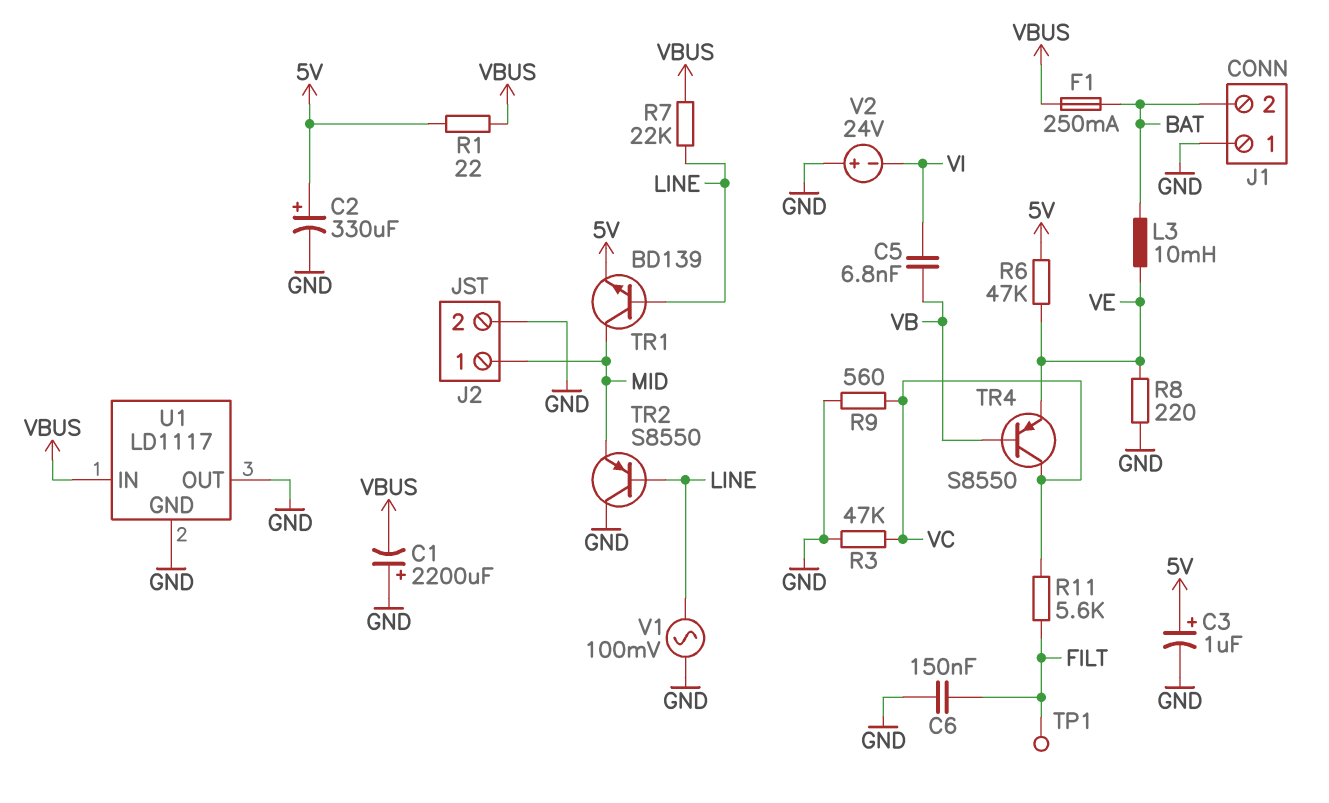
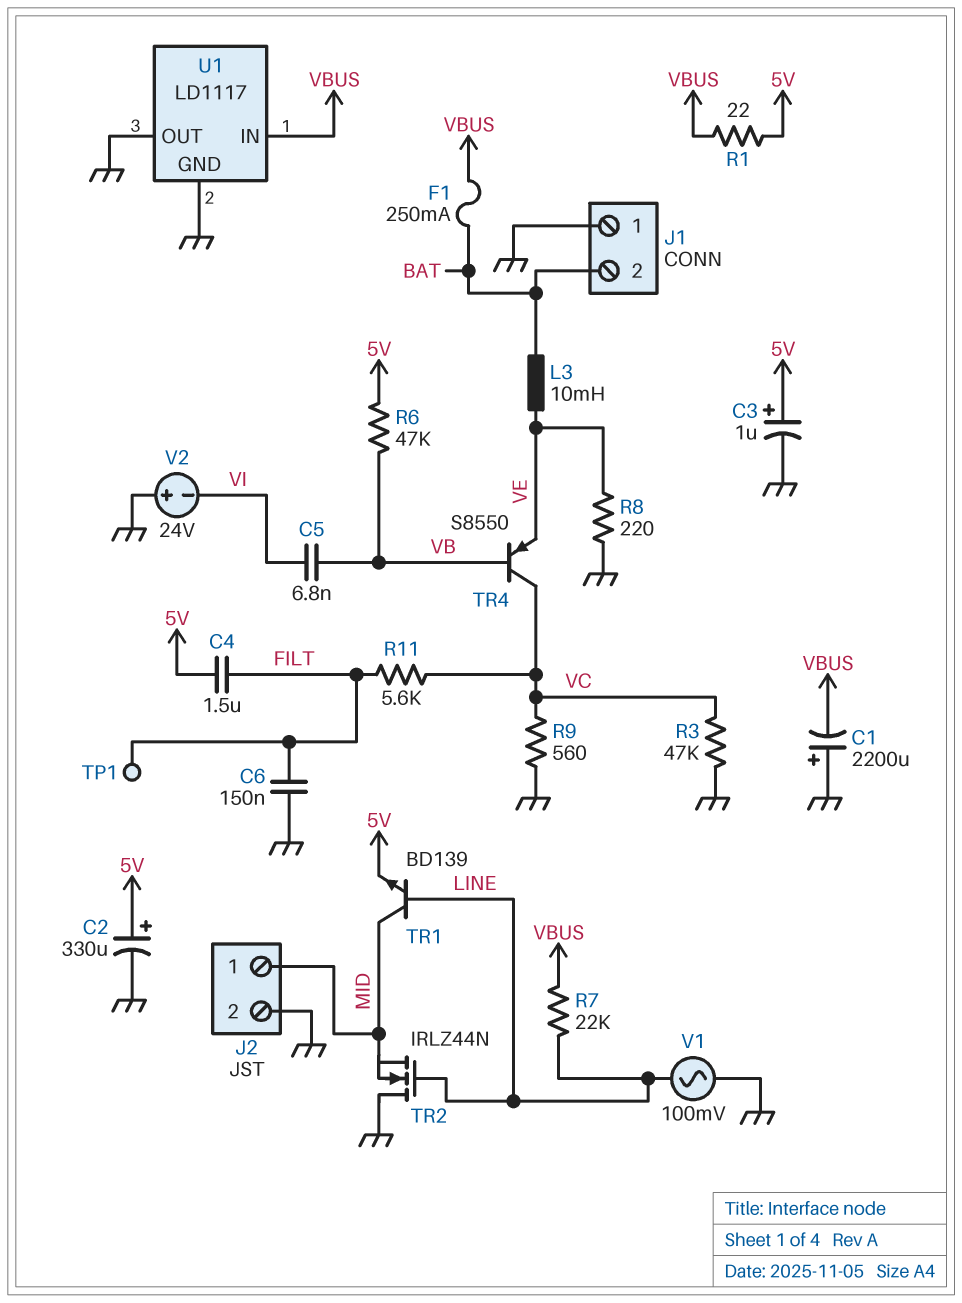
C4: none -> 1.5uF (5V, FILT)
R6: 47k (5V, VE) -> 47k (5V, VB)
TR2: PNP S8550 (B LINE, C GND, E MID) -> NMOS IRLZ44N (G LINE, D GND, S MID)

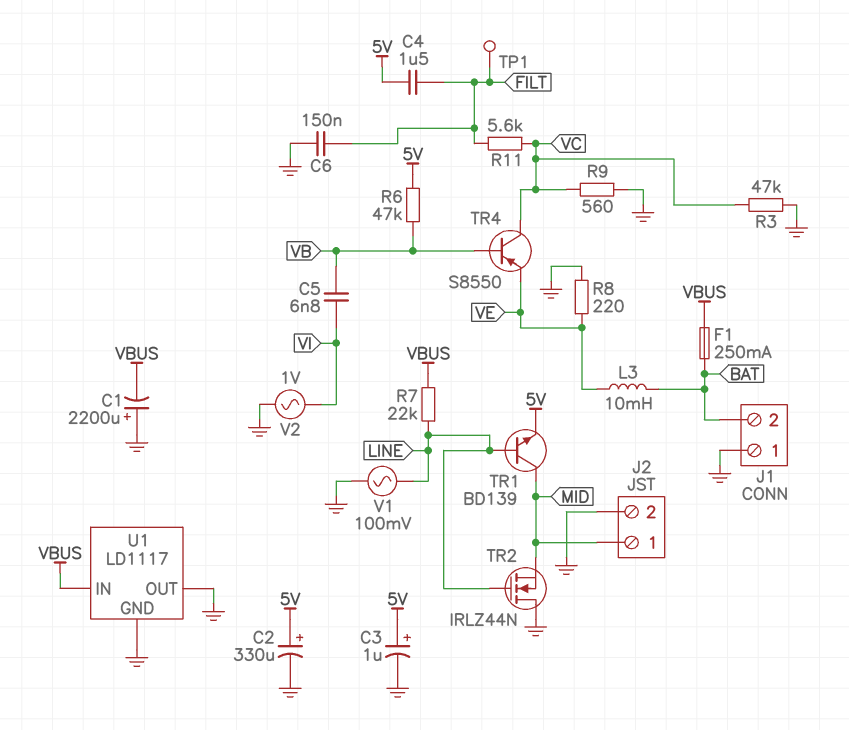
R1: 22 (5V, VBUS) -> none
V2: 24V (plus GND, minus VI) -> AC 1V (GND, VI)

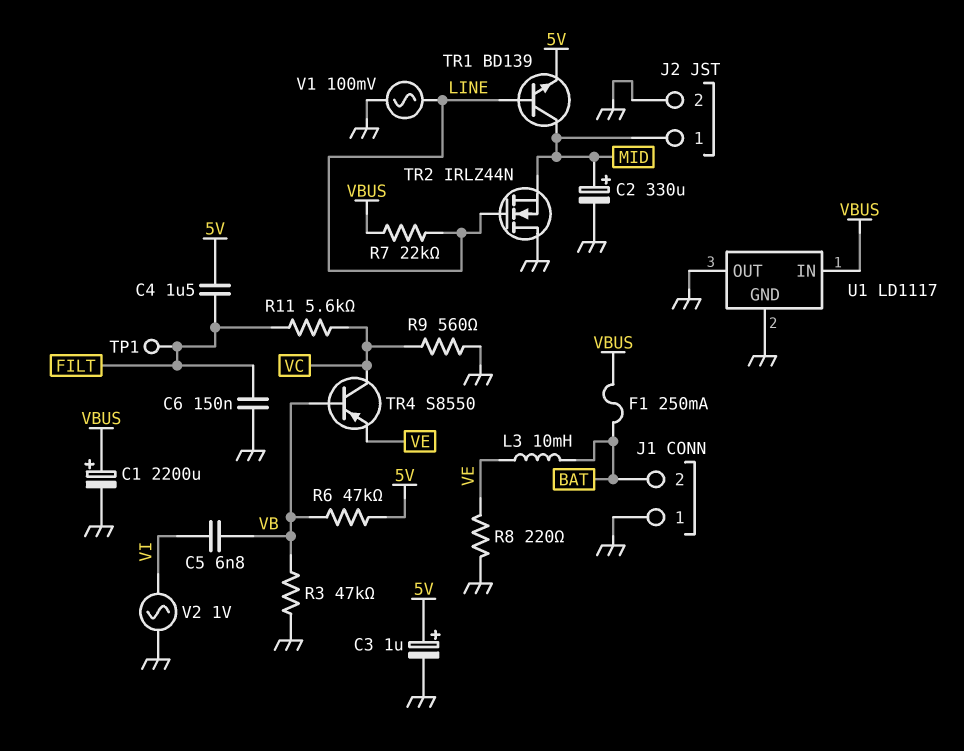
C1: 2200uF (plus GND, minus VBUS) -> 2200uF (plus VBUS, minus GND)
C2: 330uF (plus 5V, minus GND) -> 330uF (plus MID, minus GND)
R3: 47k (GND, VC) -> 47k (GND, VB)

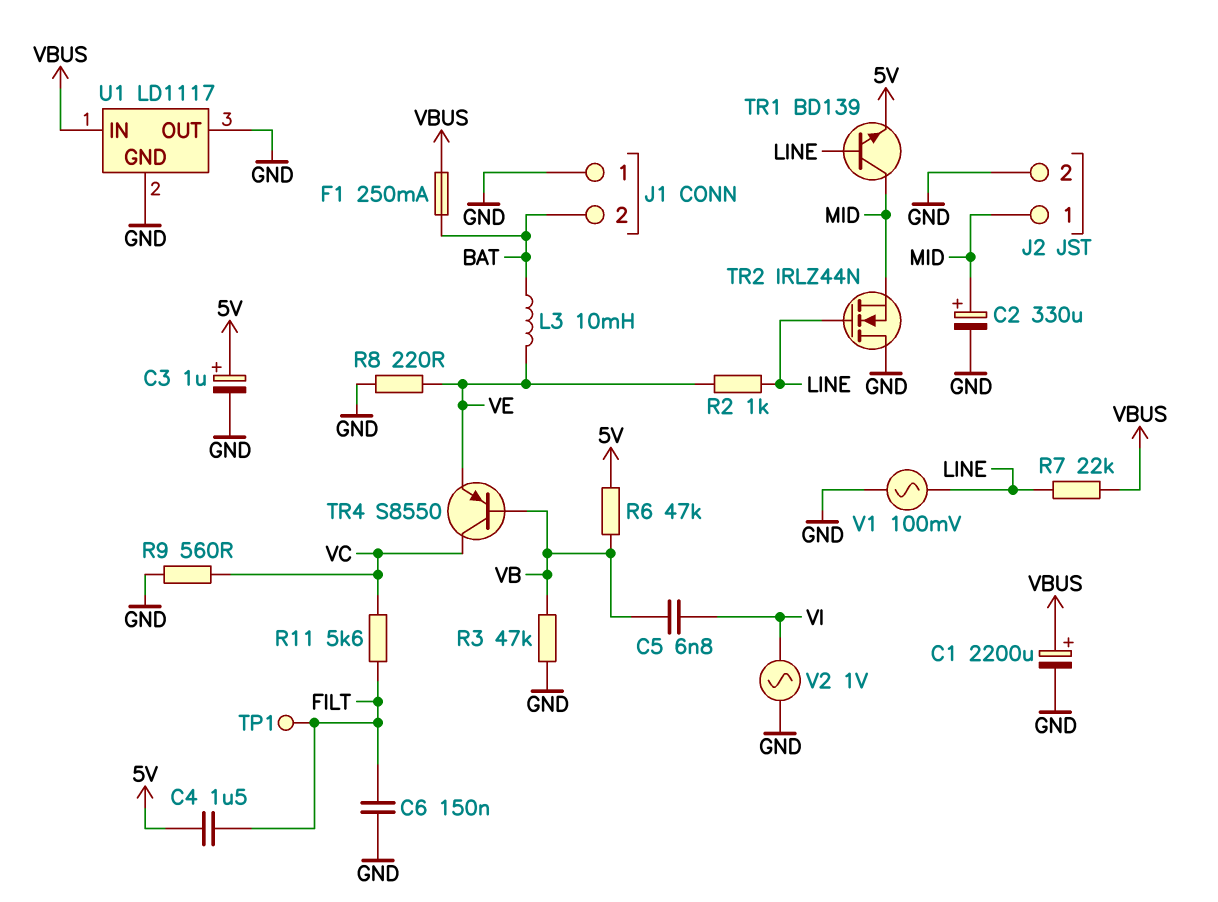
R2: none -> 1k (LINE, VE)

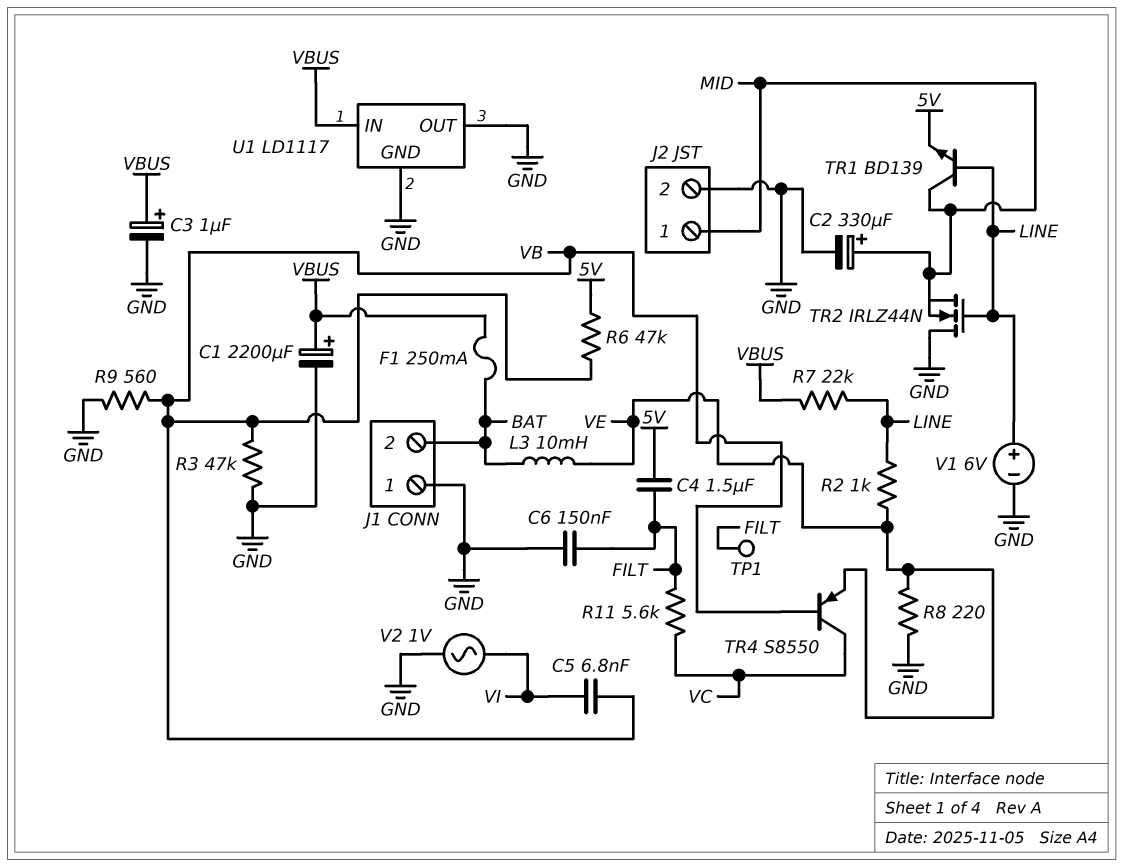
C3: 1uF (plus 5V, minus GND) -> 1uF (plus VBUS, minus GND)
R9: 560 (GND, VC) -> 560 (GND, VB)
V1: AC 100mV (GND, LINE) -> 6V (plus LINE, minus GND)

